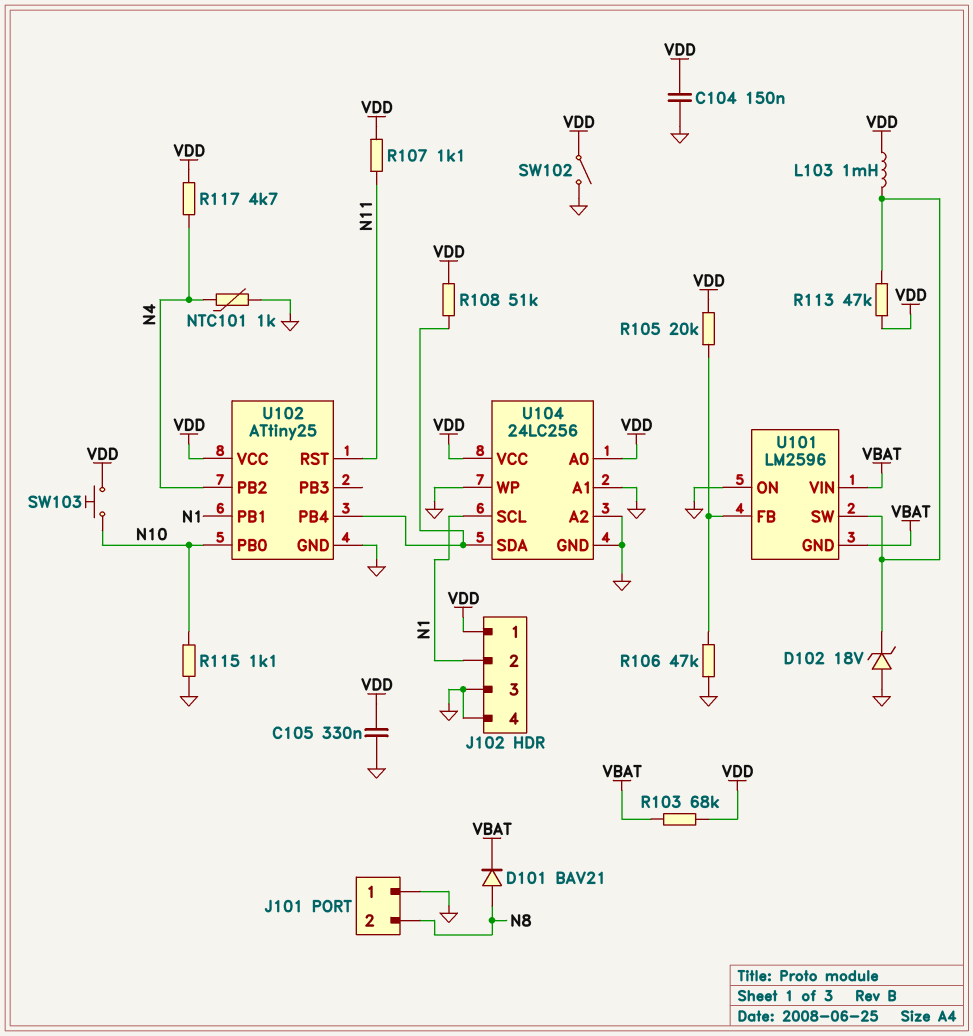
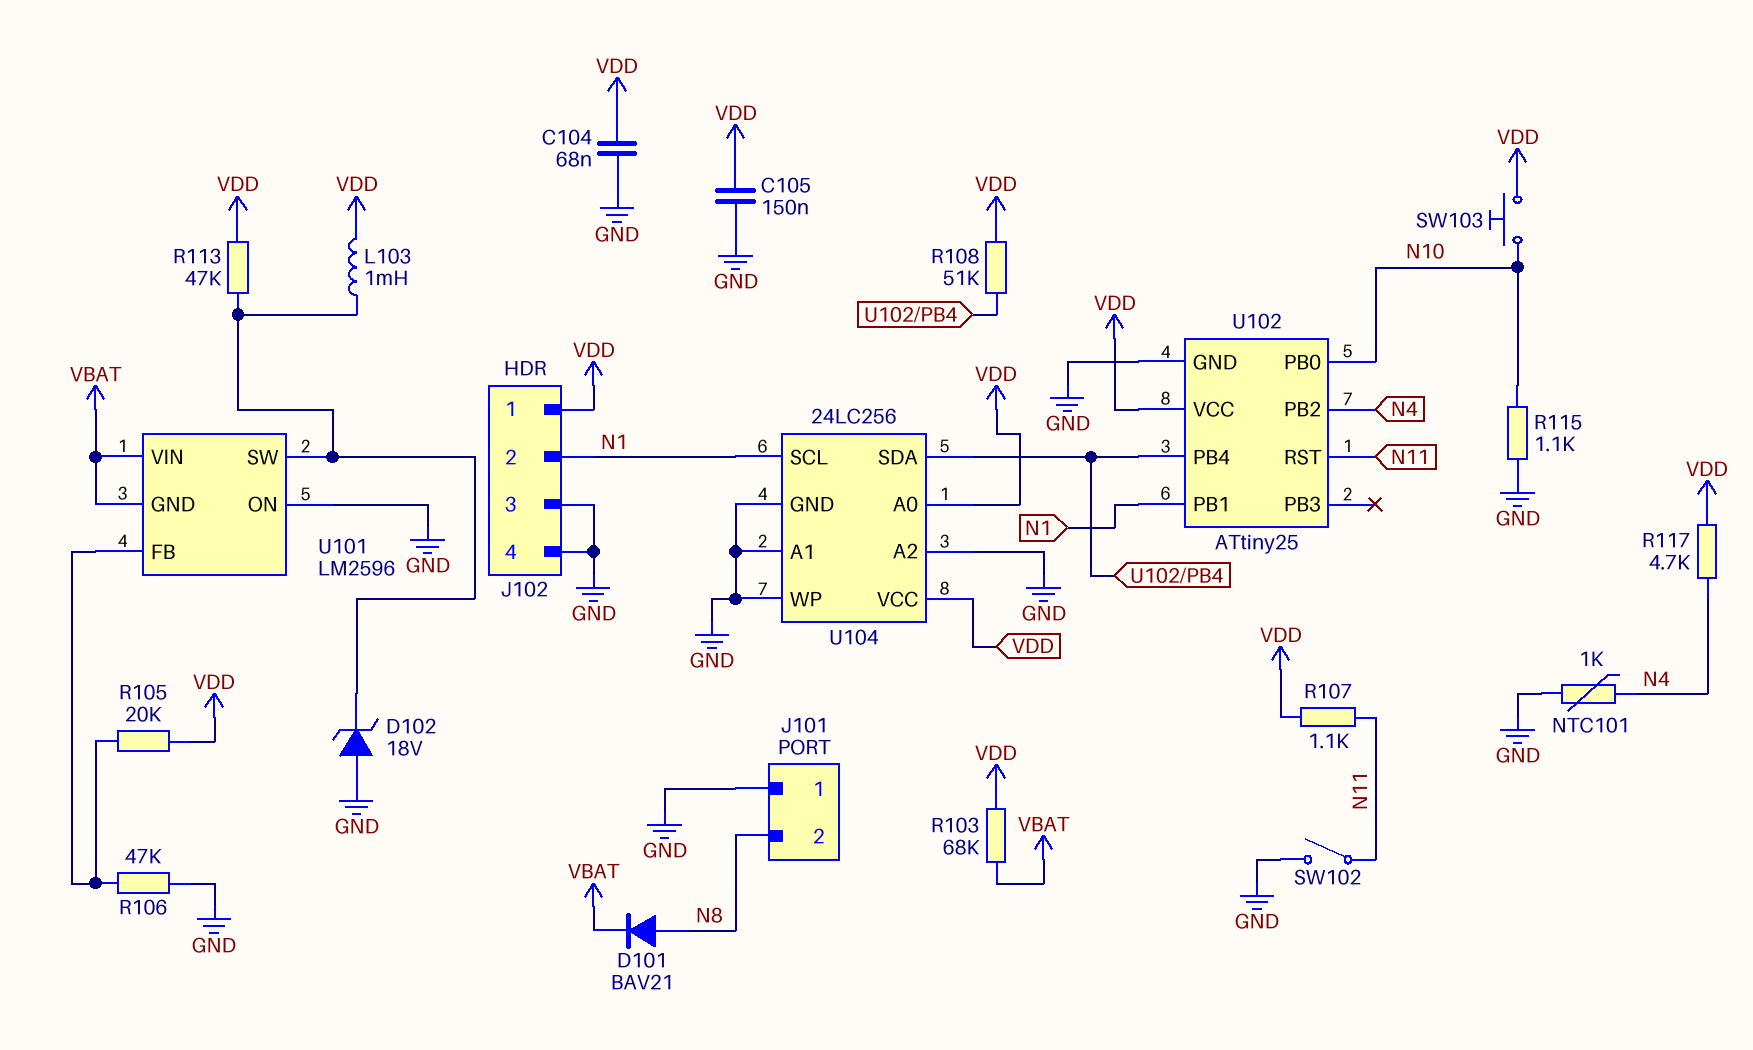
C104: 150nF (GND, VDD) -> 68nF (GND, VDD)
C105: 330nF (GND, VDD) -> 150nF (GND, VDD)
SW102: switch (GND, VDD) -> switch (GND, N11)

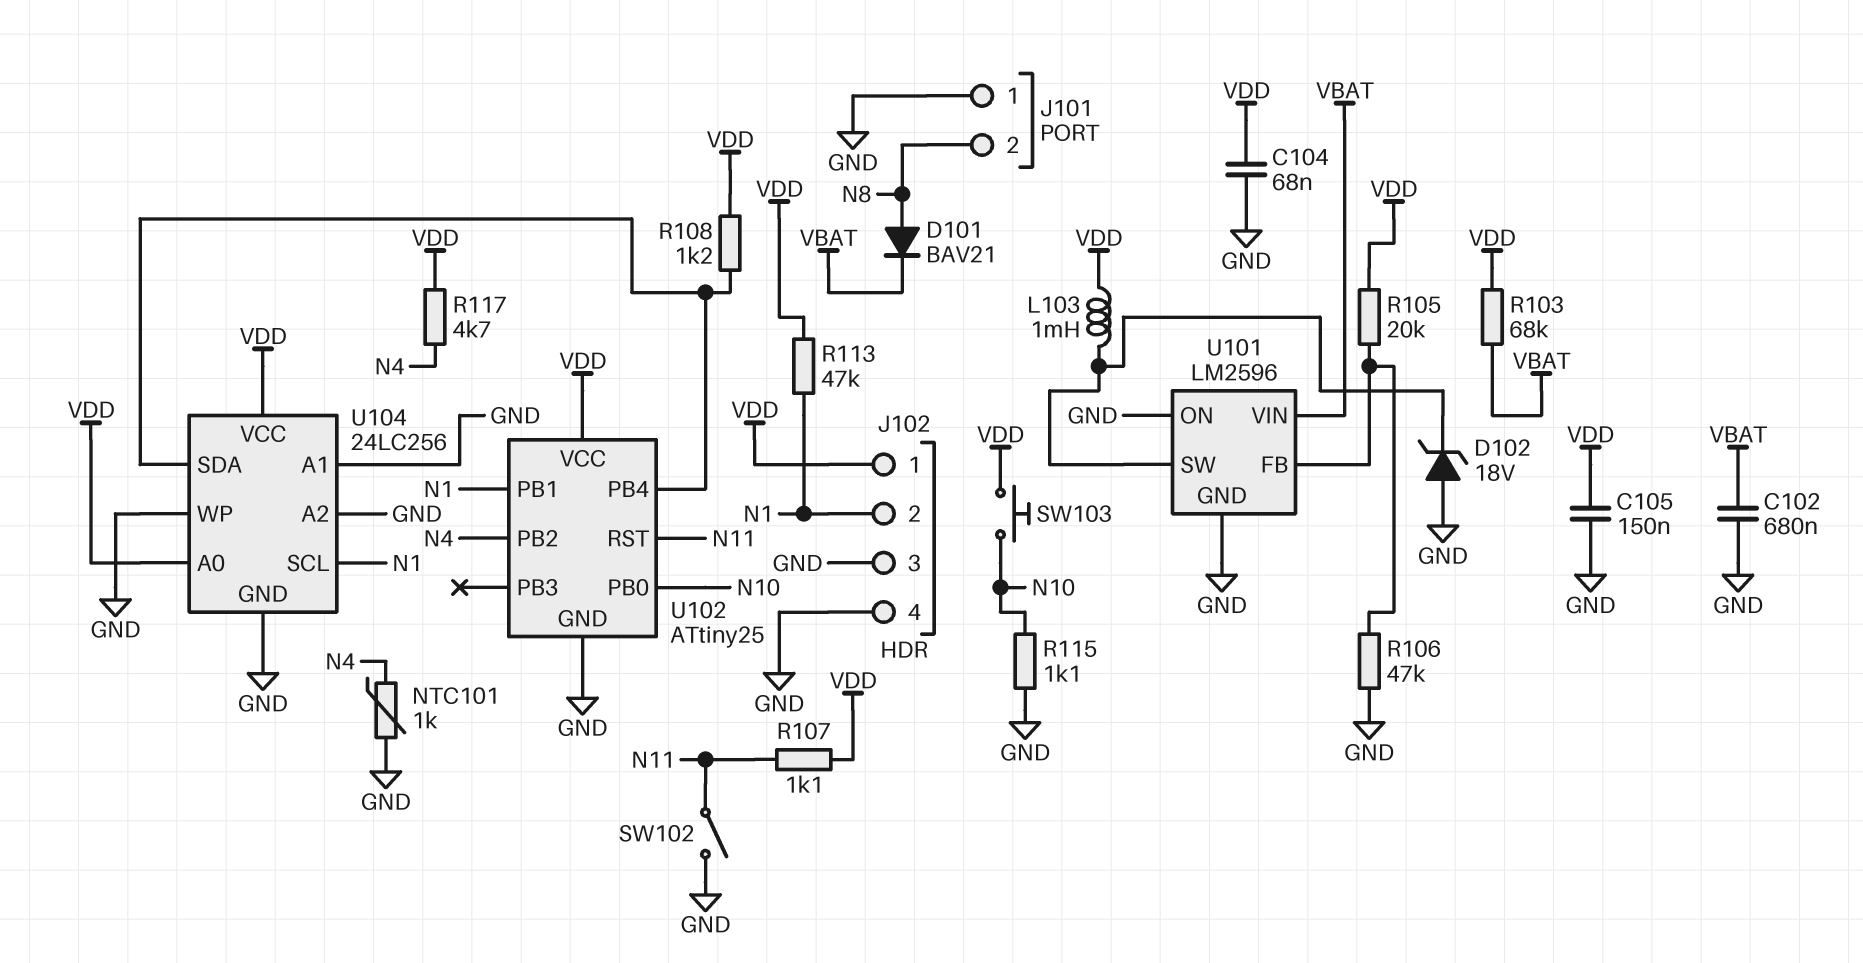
C102: none -> 680nF (GND, VBAT)
R108: 51k (U102/PB4, VDD) -> 1.2k (U102/PB4, VDD)
R113: 47k (U101/SW, VDD) -> 47k (N1, VDD)
U101 pin GND: VBAT -> GND

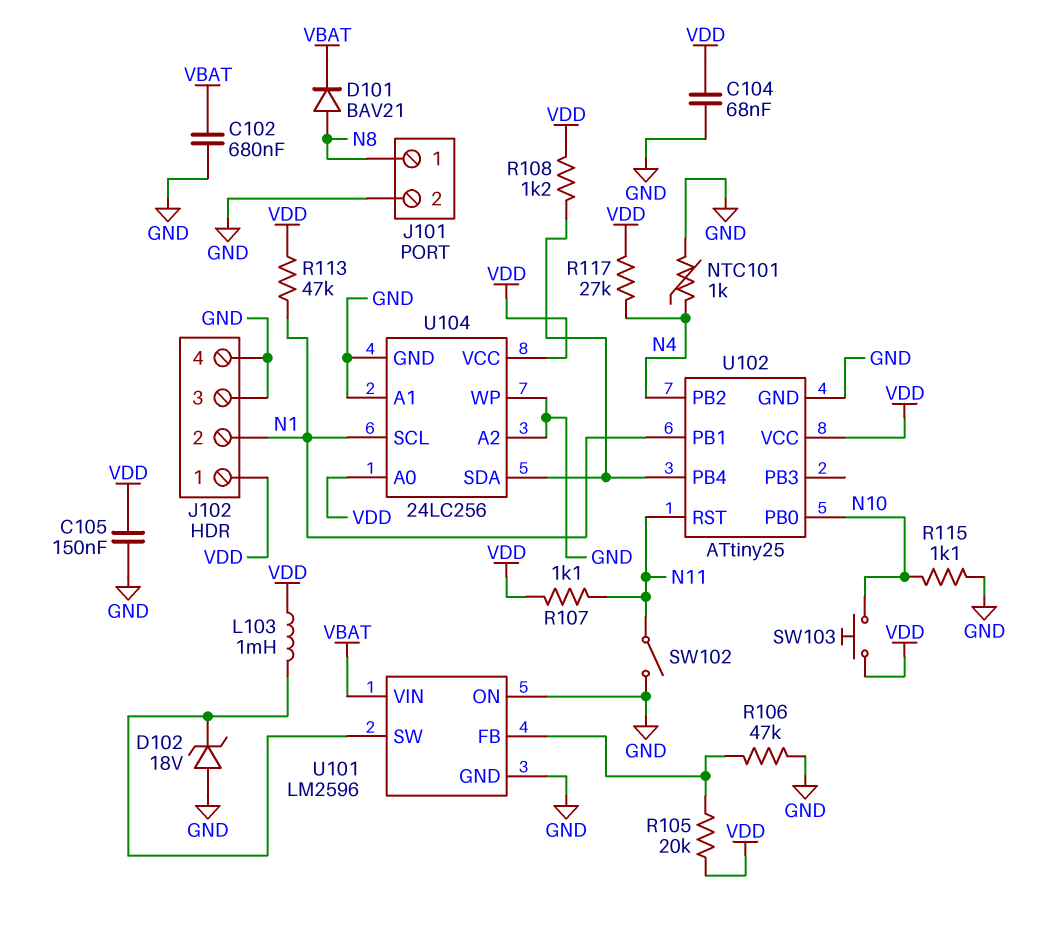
J101 pin 1: GND -> N8
J101 pin 2: N8 -> GND
R103: 68k (VBAT, VDD) -> none
R117: 4.7k (N4, VDD) -> 27k (N4, VDD)

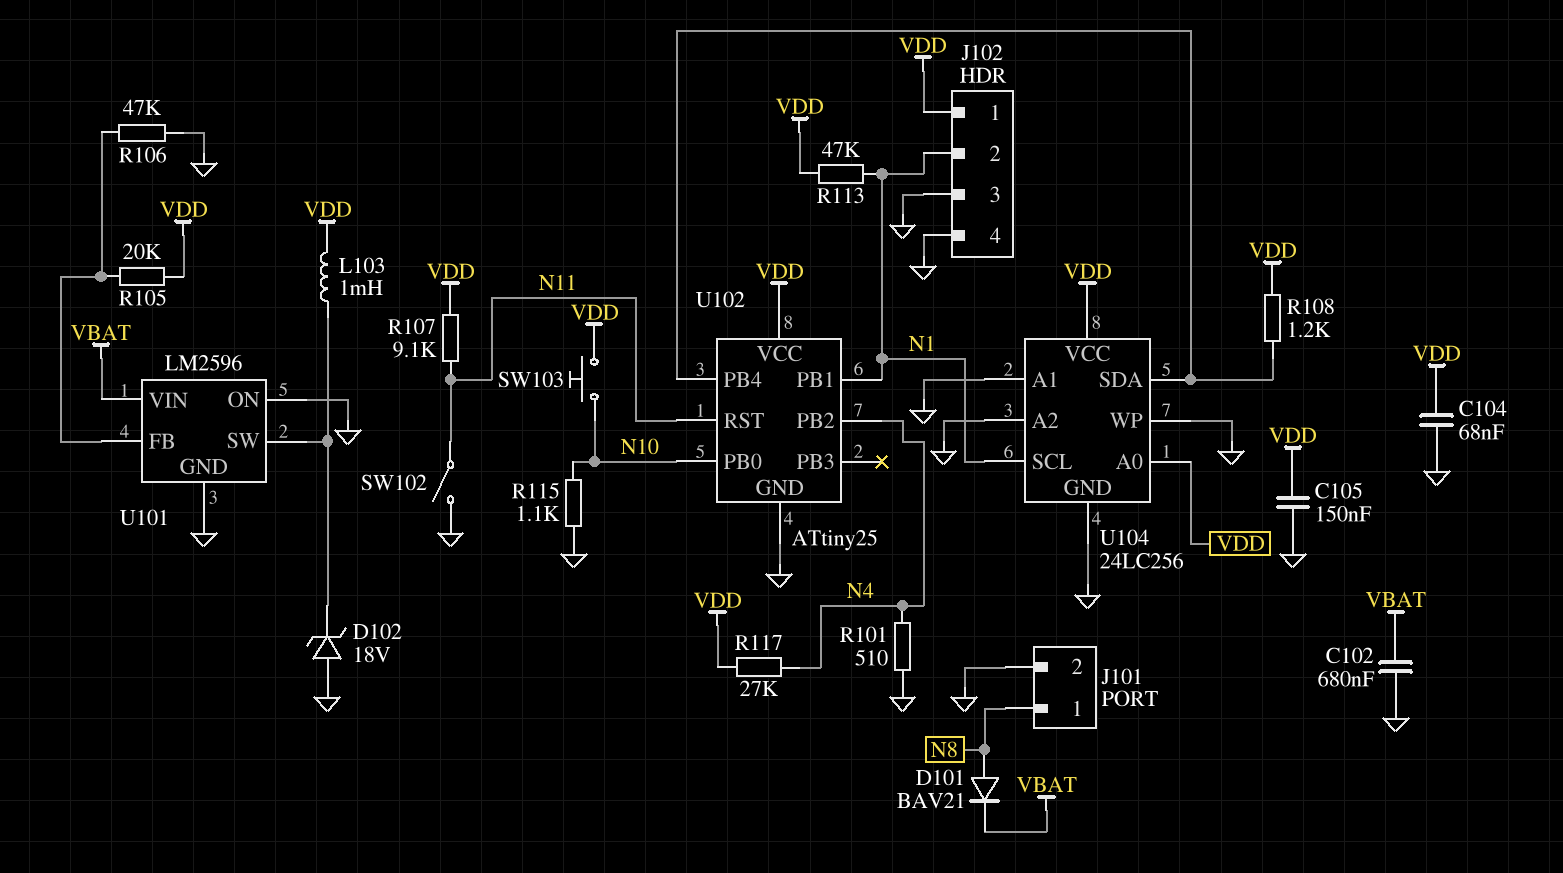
NTC101: 1k (GND, N4) -> none
R101: none -> 510 (GND, N4)
R107: 1.1k (N11, VDD) -> 9.1k (N11, VDD)

